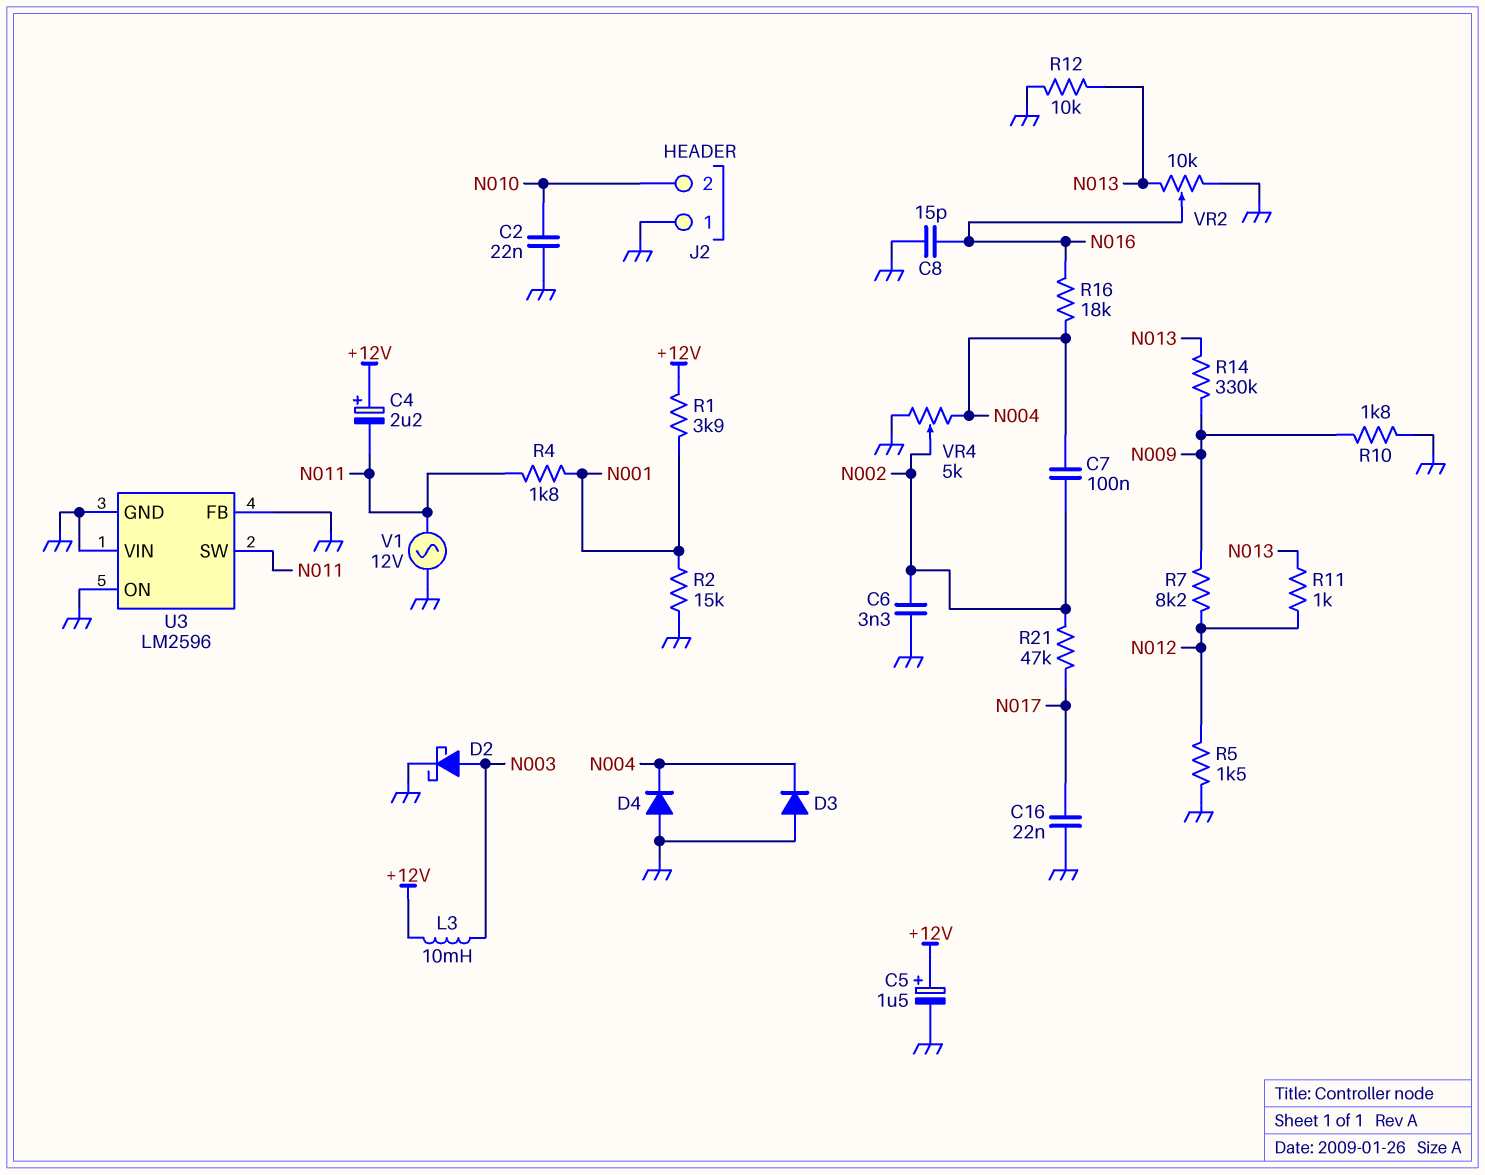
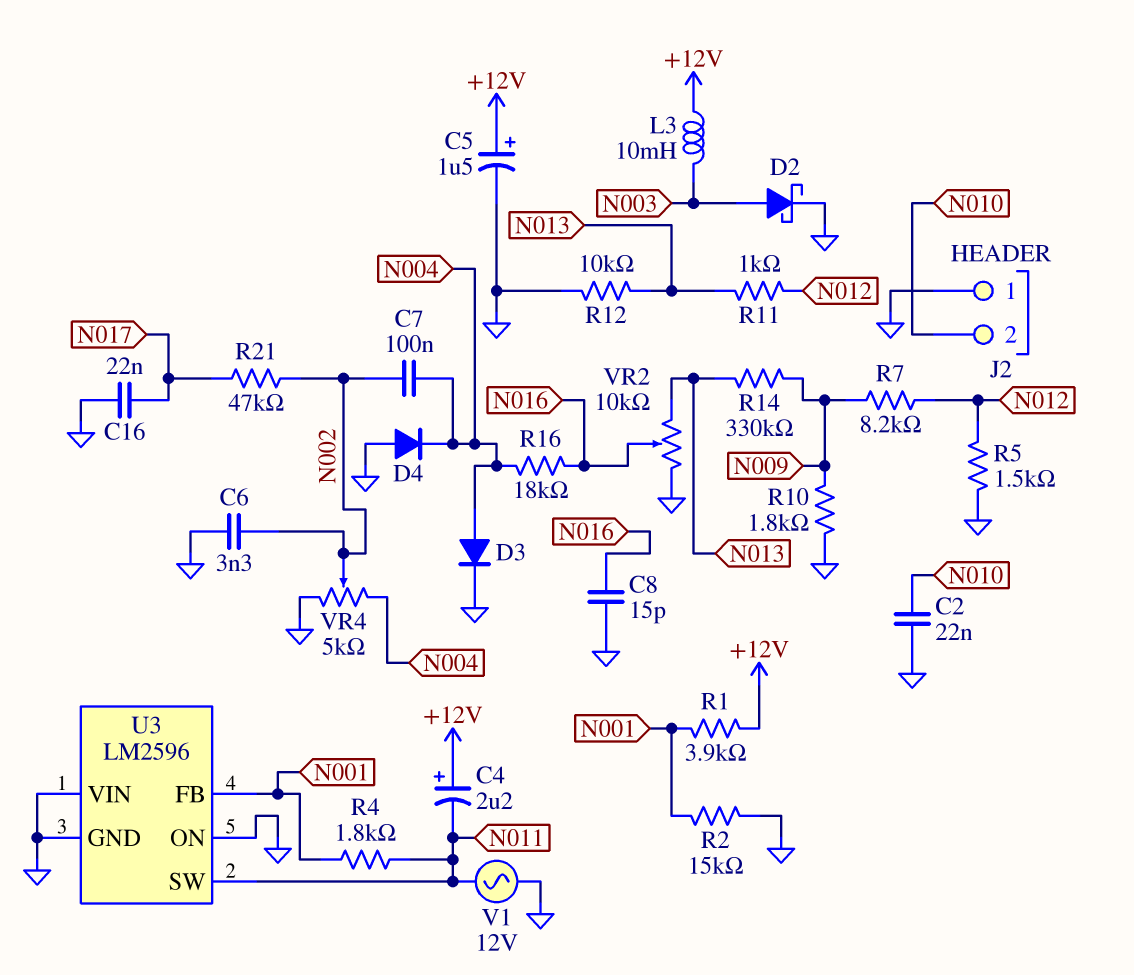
D3: diode (A GND, K N004) -> diode (A N004, K GND)
U3 pin FB: GND -> N001

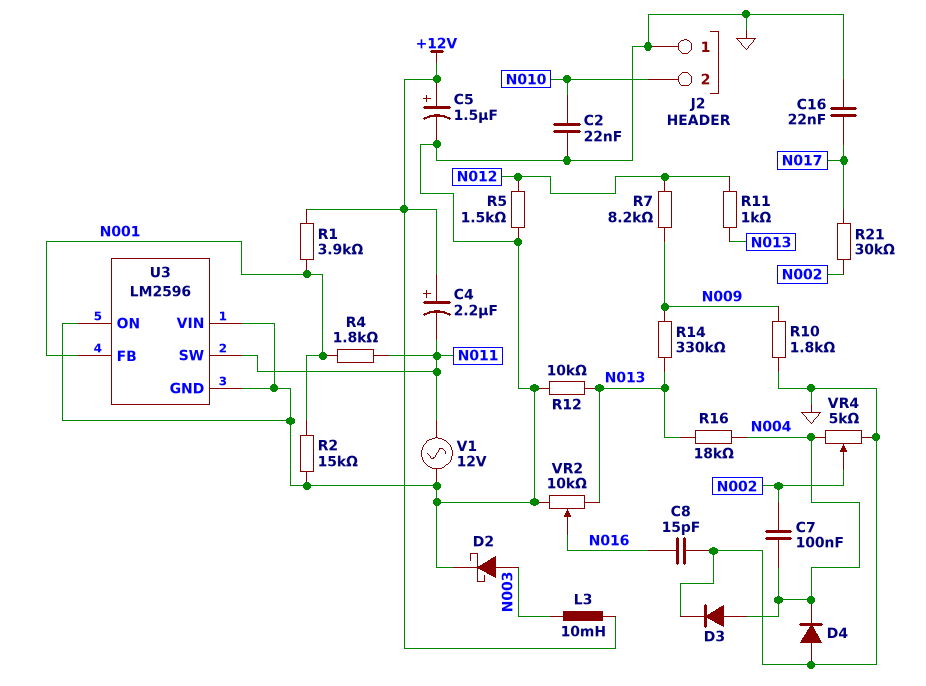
C6: 3.3nF (GND, N002) -> none
R16: 18k (N004, N016) -> 18k (N004, N013)
R21: 47k (N002, N017) -> 30k (N002, N017)

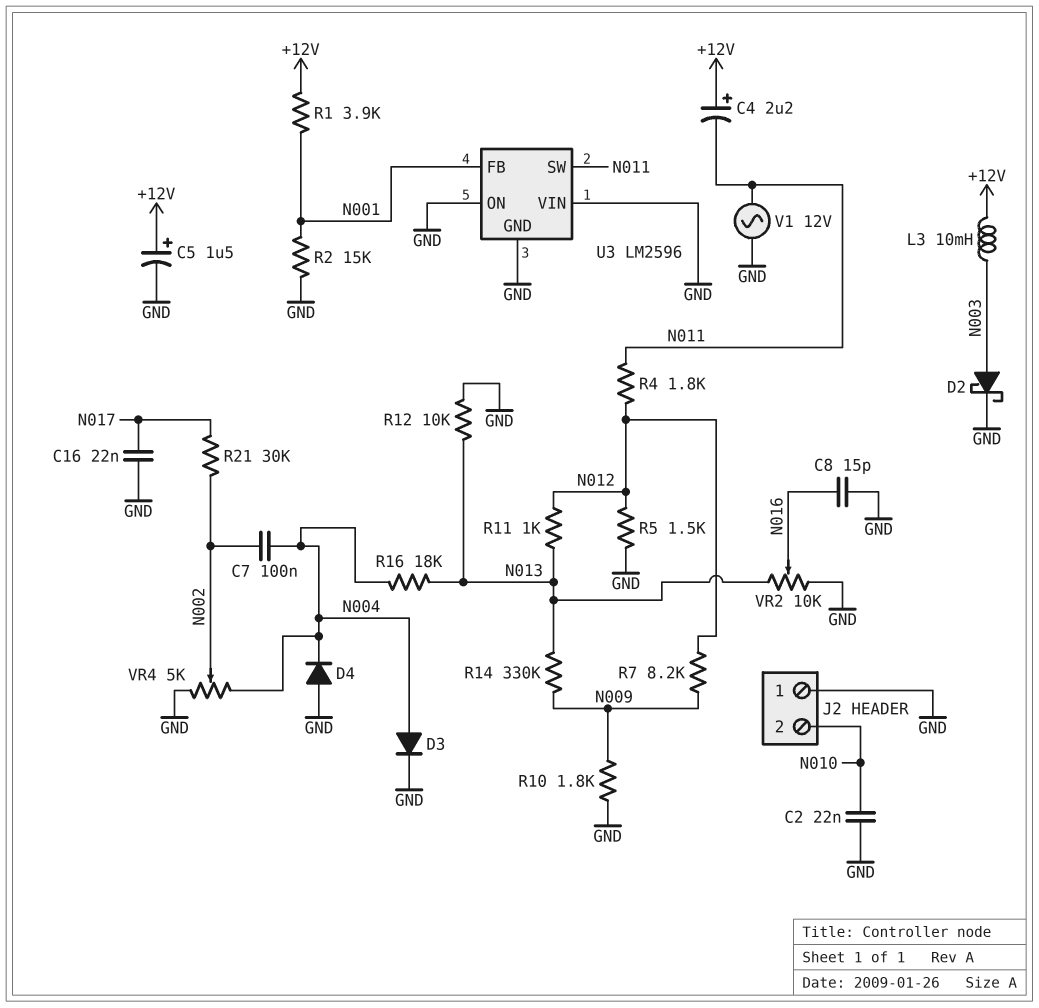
R4: 1.8k (N001, N011) -> 1.8k (N011, N012)

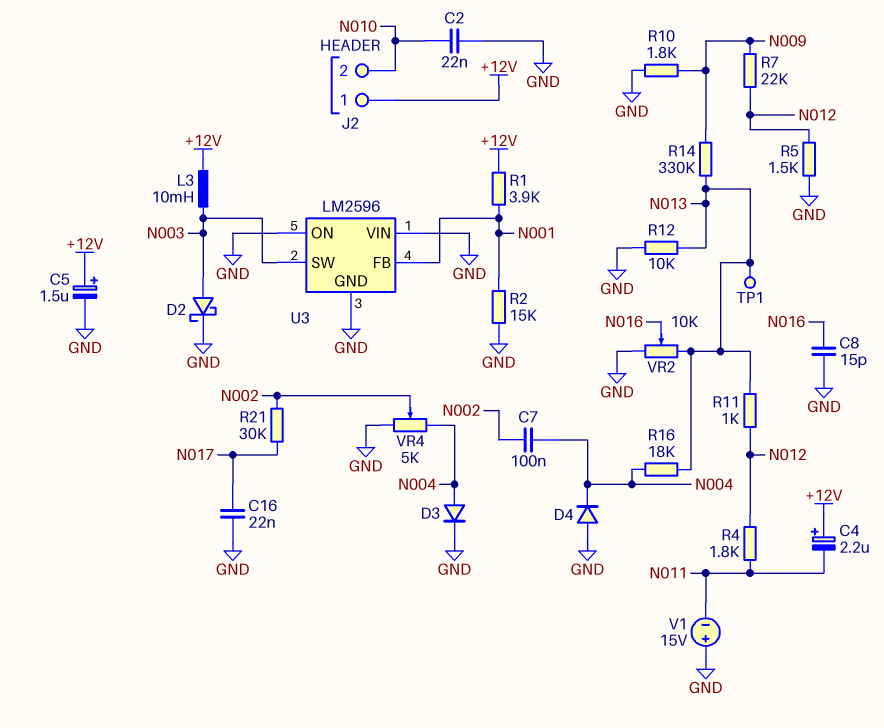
J2 pin 1: GND -> +12V
R7: 8.2k (N009, N012) -> 22k (N009, N012)
TP1: none -> test point (N013)
U3 pin SW: N011 -> N003
V1: AC 12V (GND, N011) -> 15V (plus GND, minus N011)

